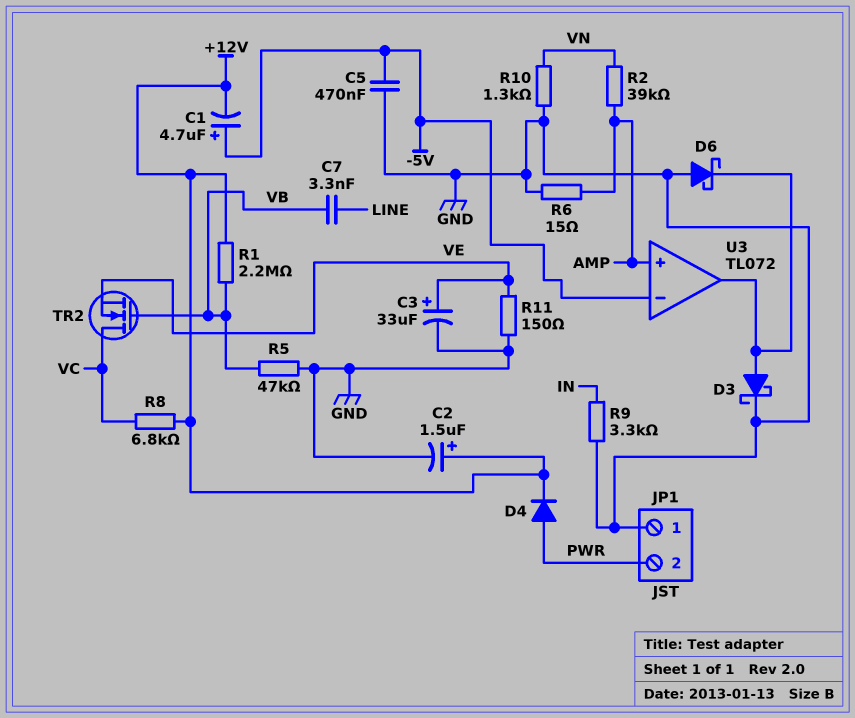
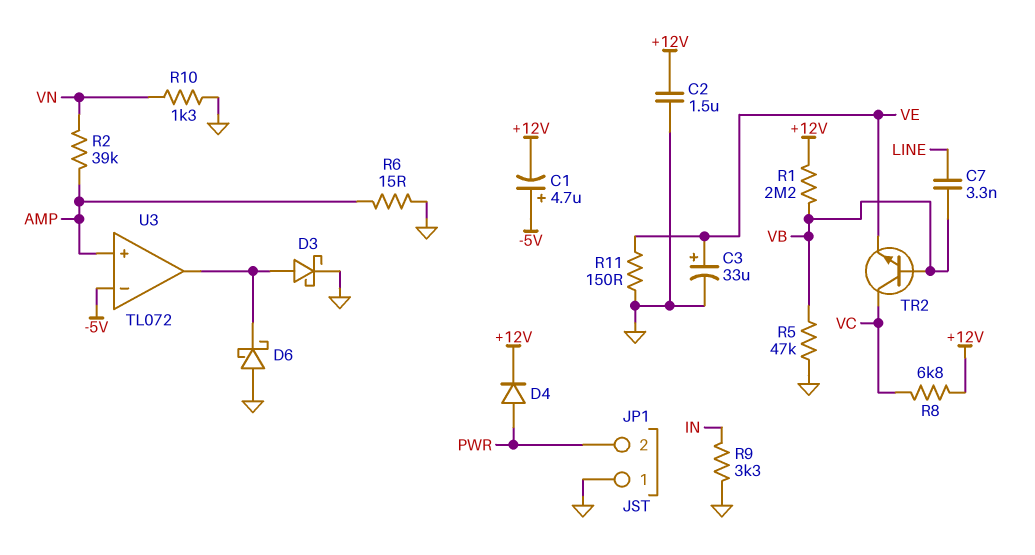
C2: 1.5uF (plus +12V, minus GND) -> 1.5uF (+12V, GND)
C5: 470nF (-5V, GND) -> none
TR2: NMOS (G VB, D VC, S VE) -> NPN (B VB, C VC, E VE)

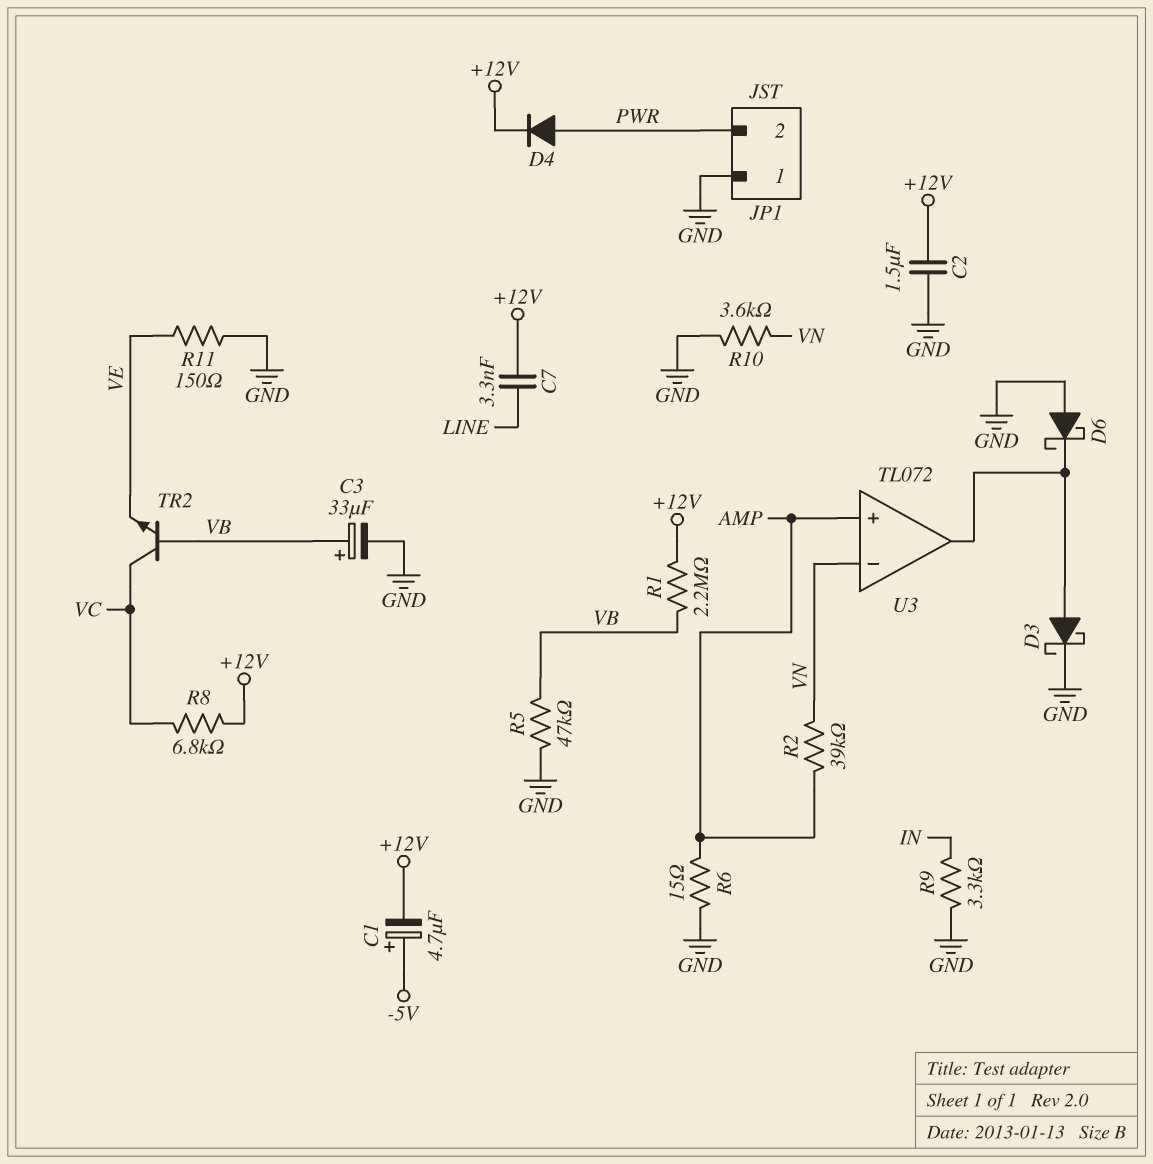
C3: 33uF (plus VE, minus GND) -> 33uF (plus VB, minus GND)
C7: 3.3nF (LINE, VB) -> 3.3nF (+12V, LINE)
R10: 1.3k (GND, VN) -> 3.6k (GND, VN)
U3 pin in-: -5V -> VN

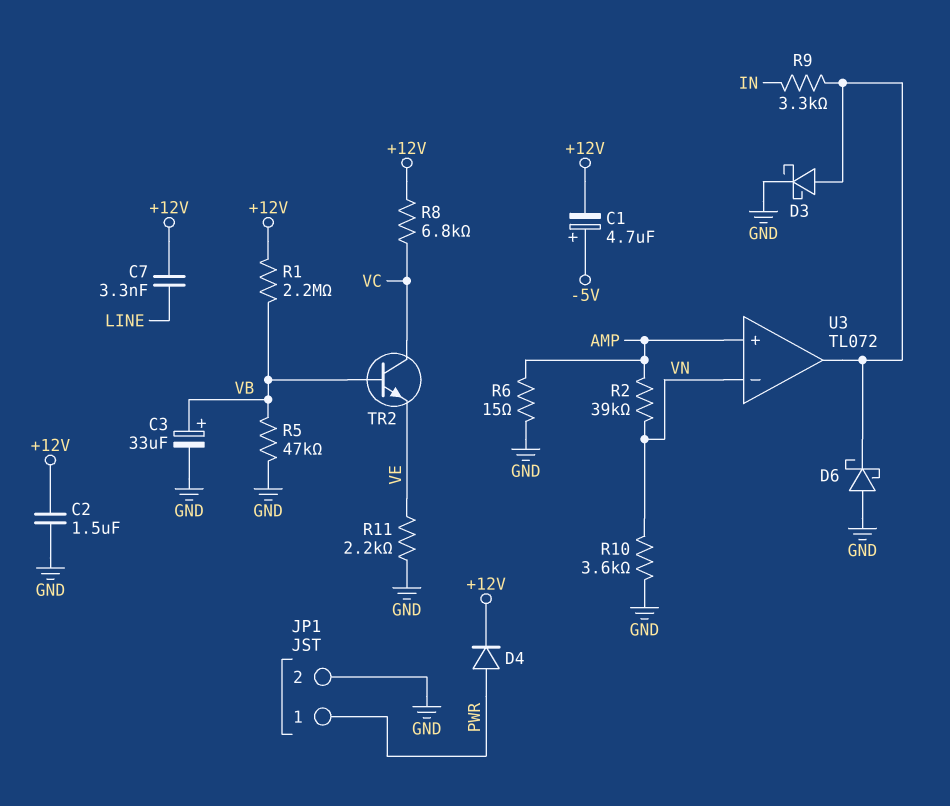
JP1 pin 1: GND -> PWR
JP1 pin 2: PWR -> GND
R9: 3.3k (GND, IN) -> 3.3k (IN, U3/out)
R11: 150 (GND, VE) -> 2.2k (GND, VE)

